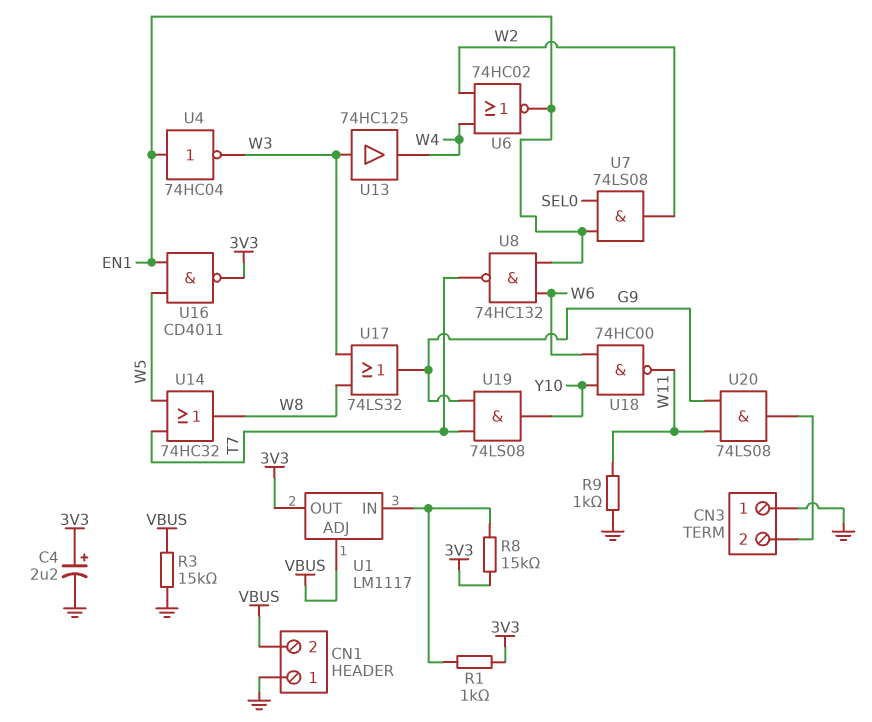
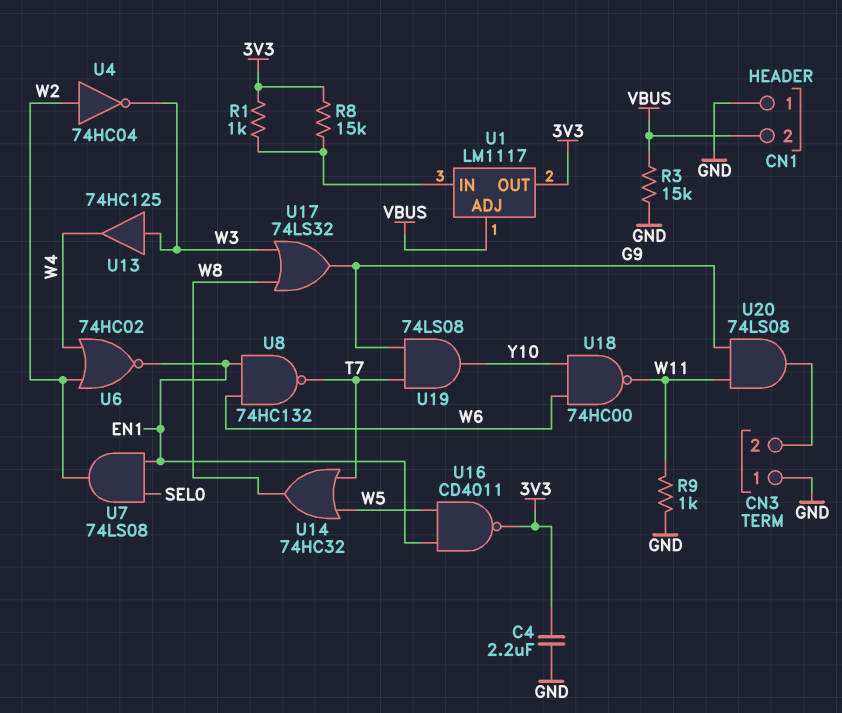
C4: 2.2uF (plus 3V3, minus GND) -> 2.2uF (3V3, GND)
U4: NOT 74HC04 (in EN1, out W3) -> NOT 74HC04 (in W2, out W3)

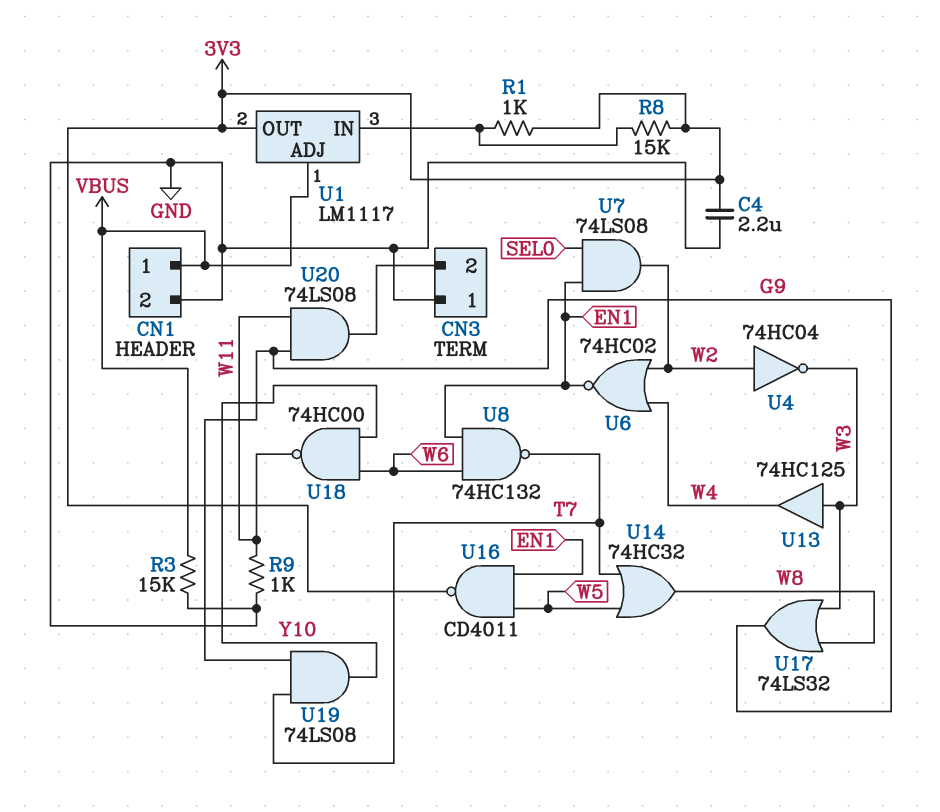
CN1 pin 1: GND -> VBUS
CN1 pin 2: VBUS -> GND

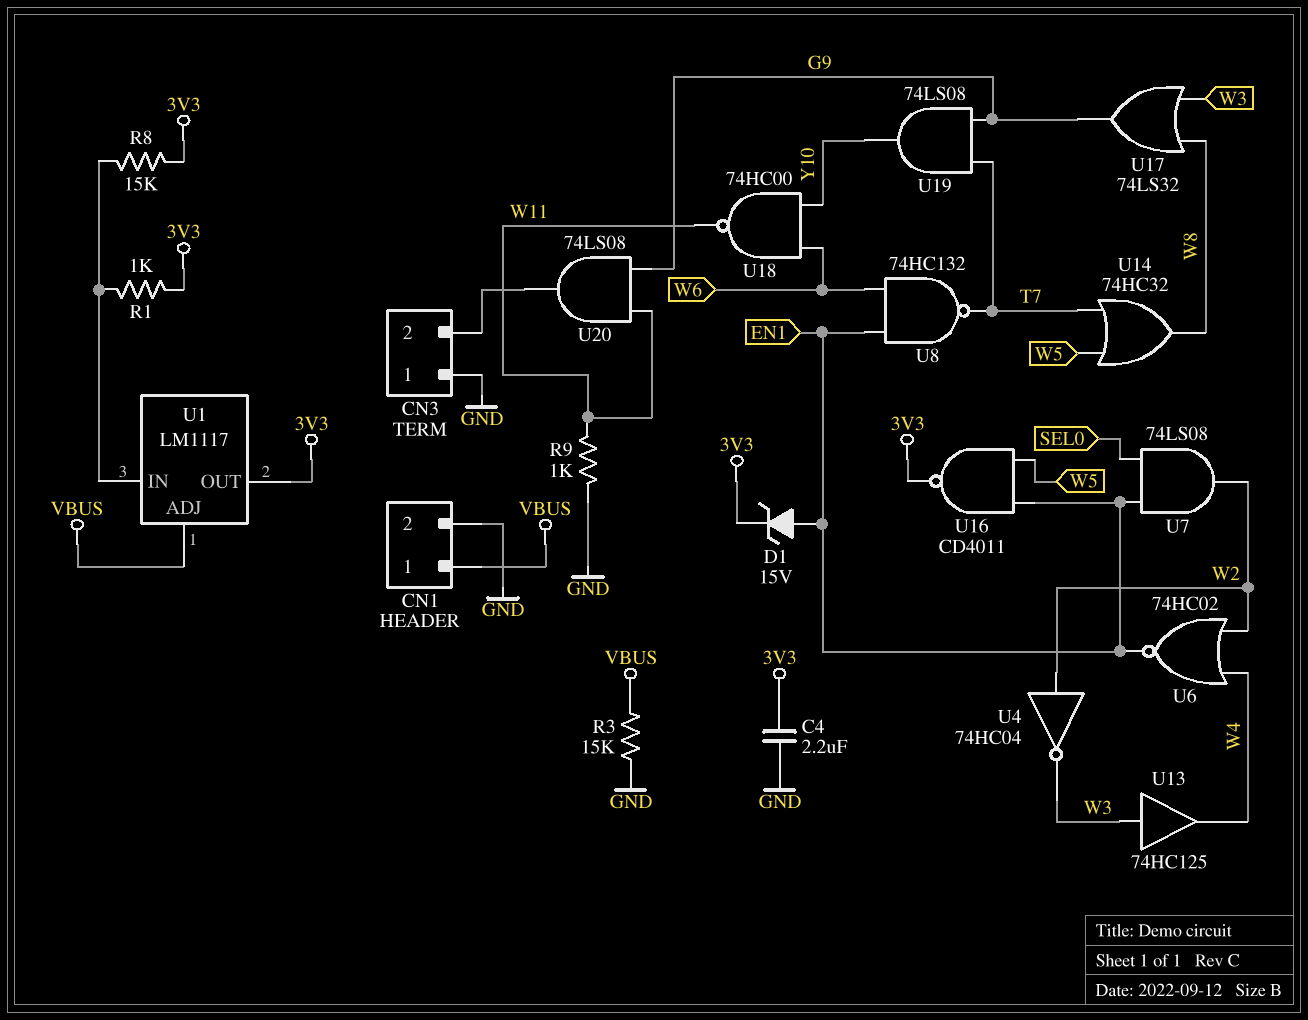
D1: none -> zener 15V (A EN1, K 3V3)

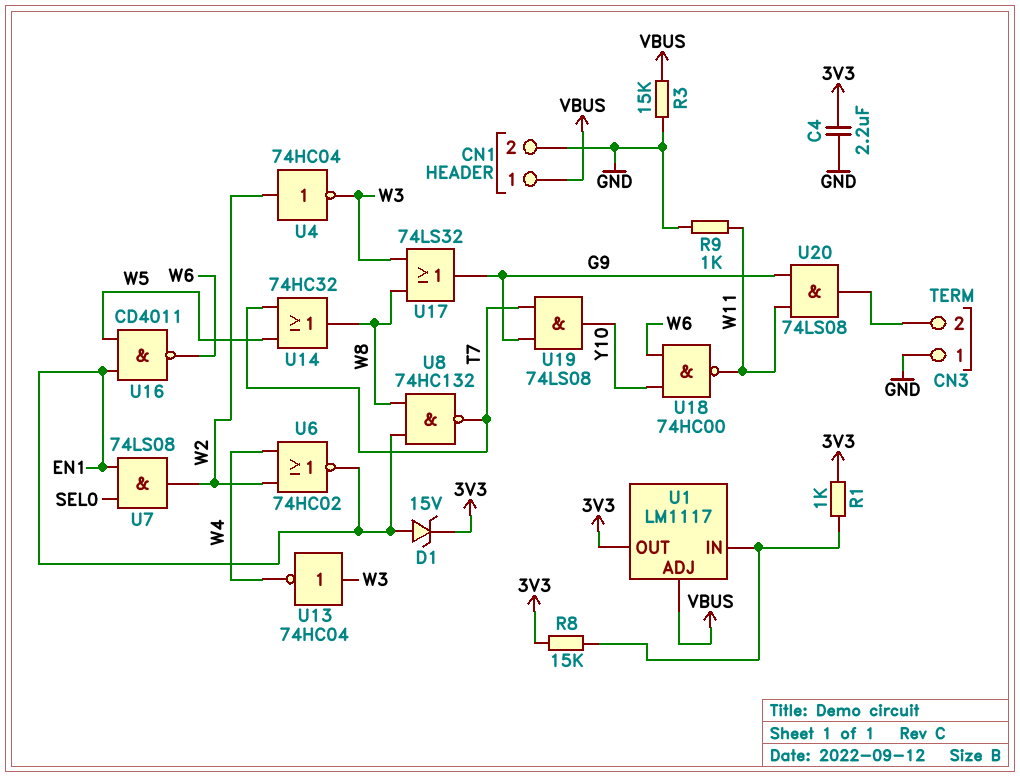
U8: NAND 74HC132 (in EN1, in W6, out T7) -> NAND 74HC132 (in EN1, in W8, out T7)
U13: buffer 74HC125 (in W3, out W4) -> NOT 74HC04 (in W3, out W4)
U16: NAND CD4011 (in EN1, in W5, out 3V3) -> NAND CD4011 (in EN1, in W5, out W6)

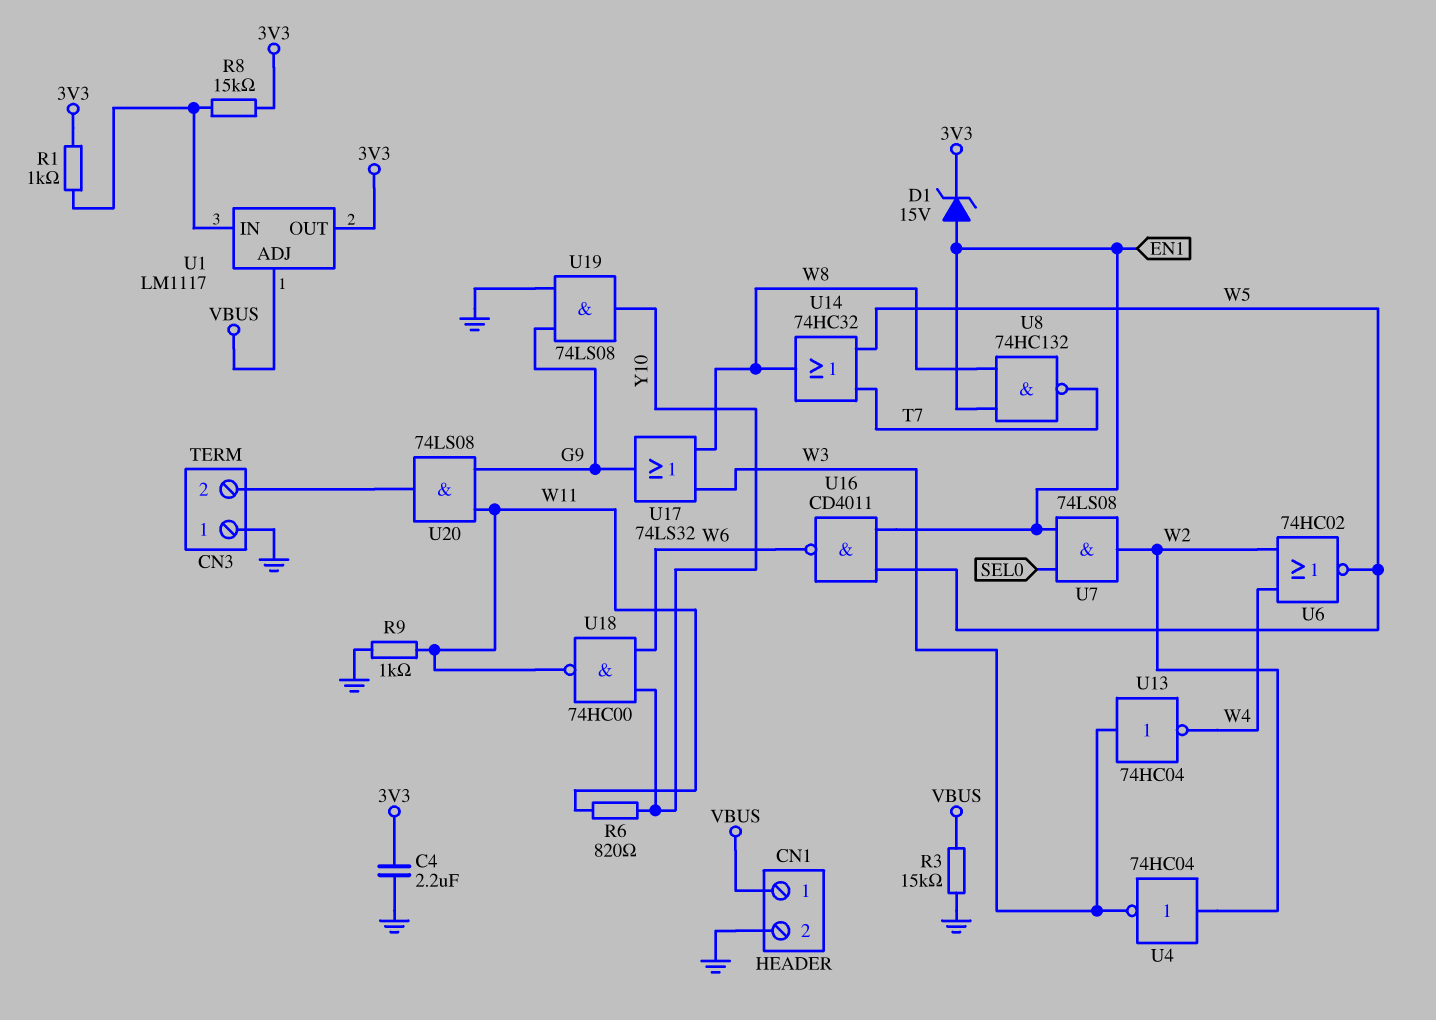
R6: none -> 820 (W11, Y10)
U6: NOR 74HC02 (in W2, in W4, out EN1) -> NOR 74HC02 (in W2, in W4, out W5)
U19: AND 74LS08 (in G9, in T7, out Y10) -> AND 74LS08 (in G9, in GND, out Y10)

